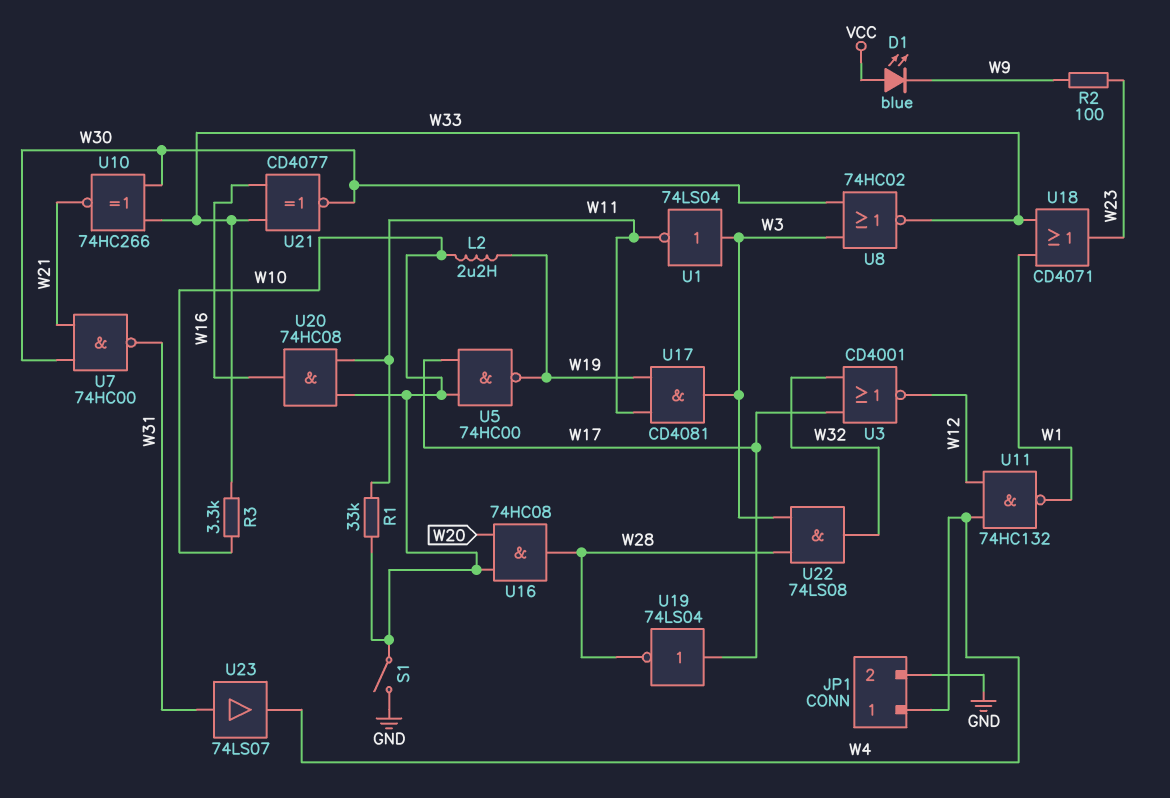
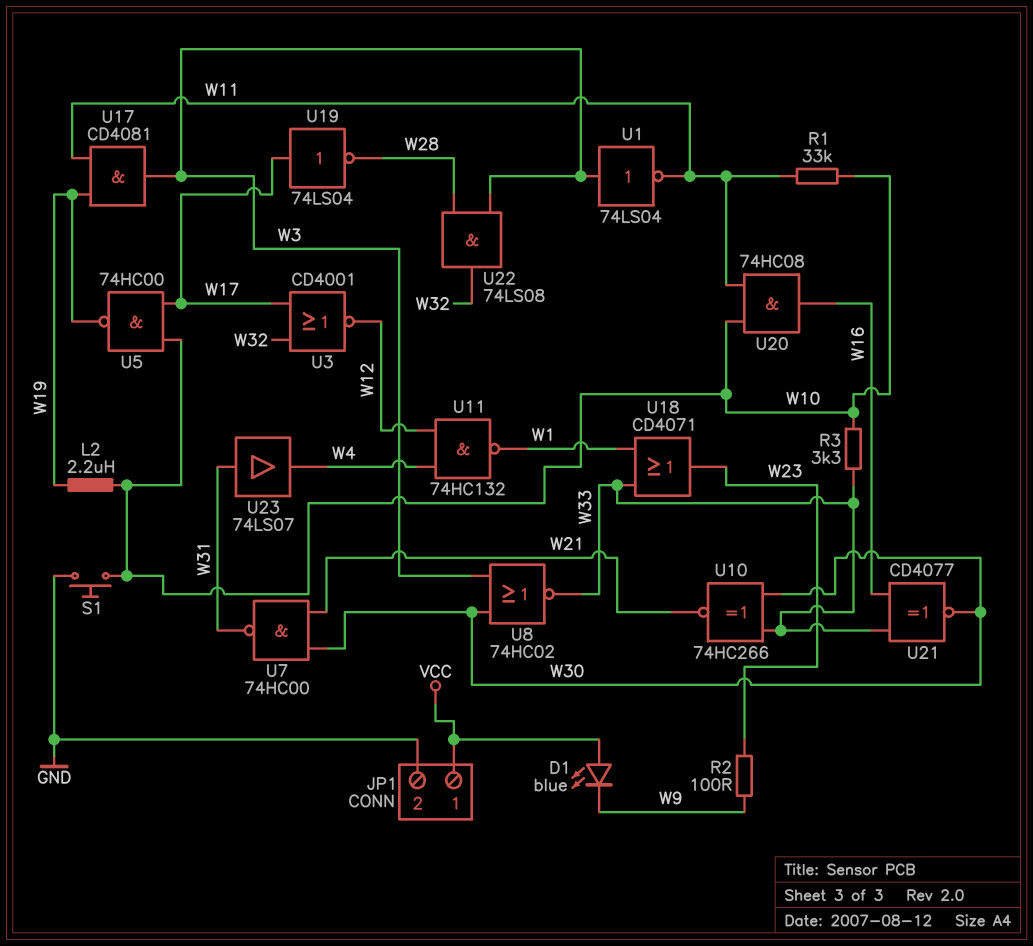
JP1 pin 1: W4 -> VCC
S1: switch (GND, W10) -> button (GND, W10)
U16: AND 74HC08 (in W10, in W20, out W28) -> none

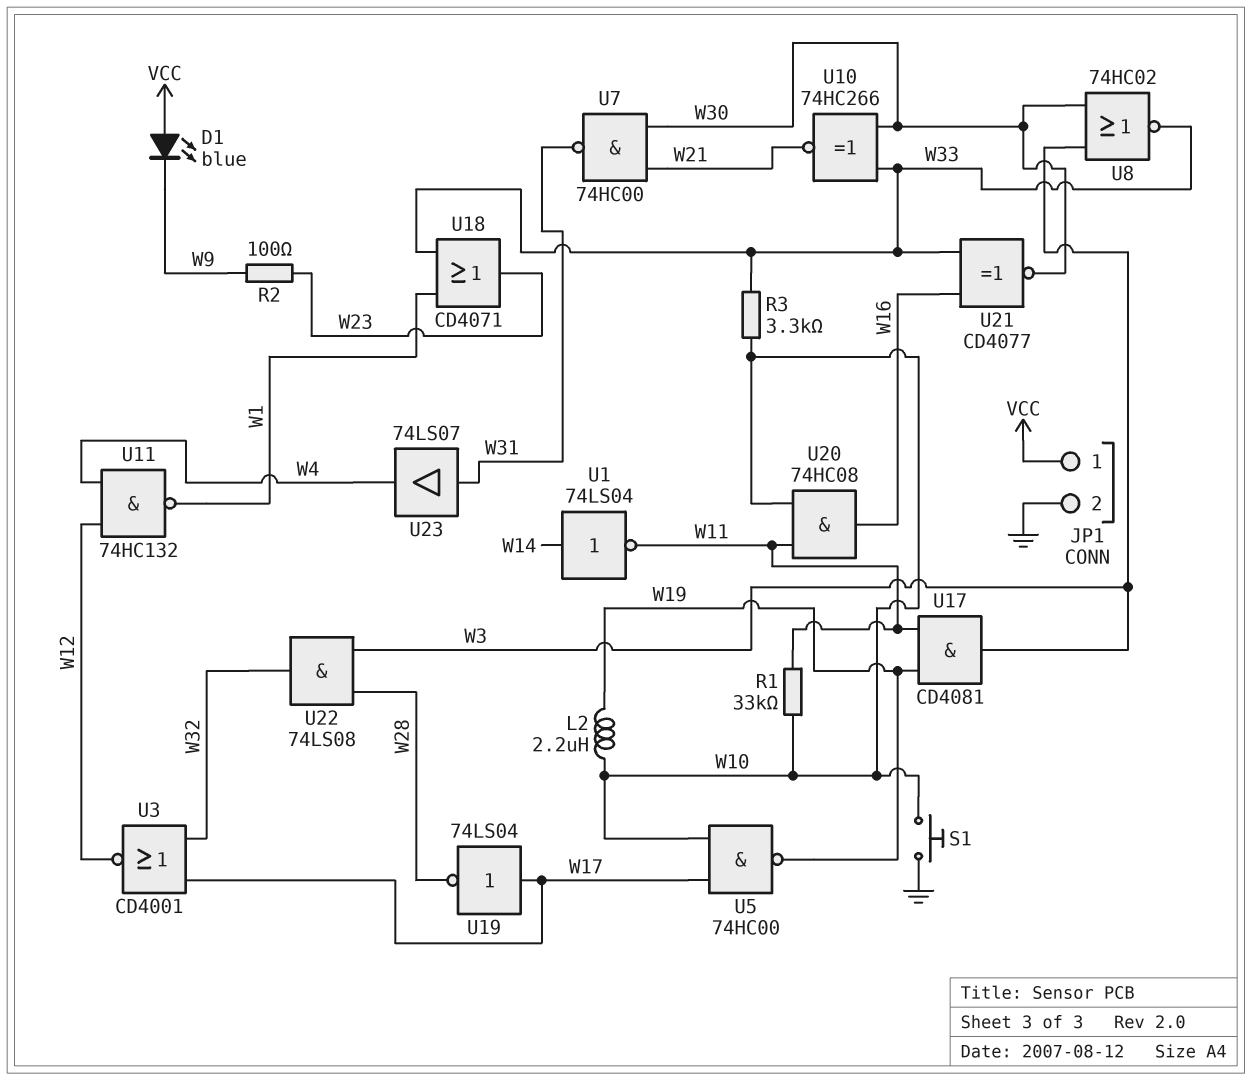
U1: NOT 74LS04 (in W3, out W11) -> NOT 74LS04 (in W14, out W11)

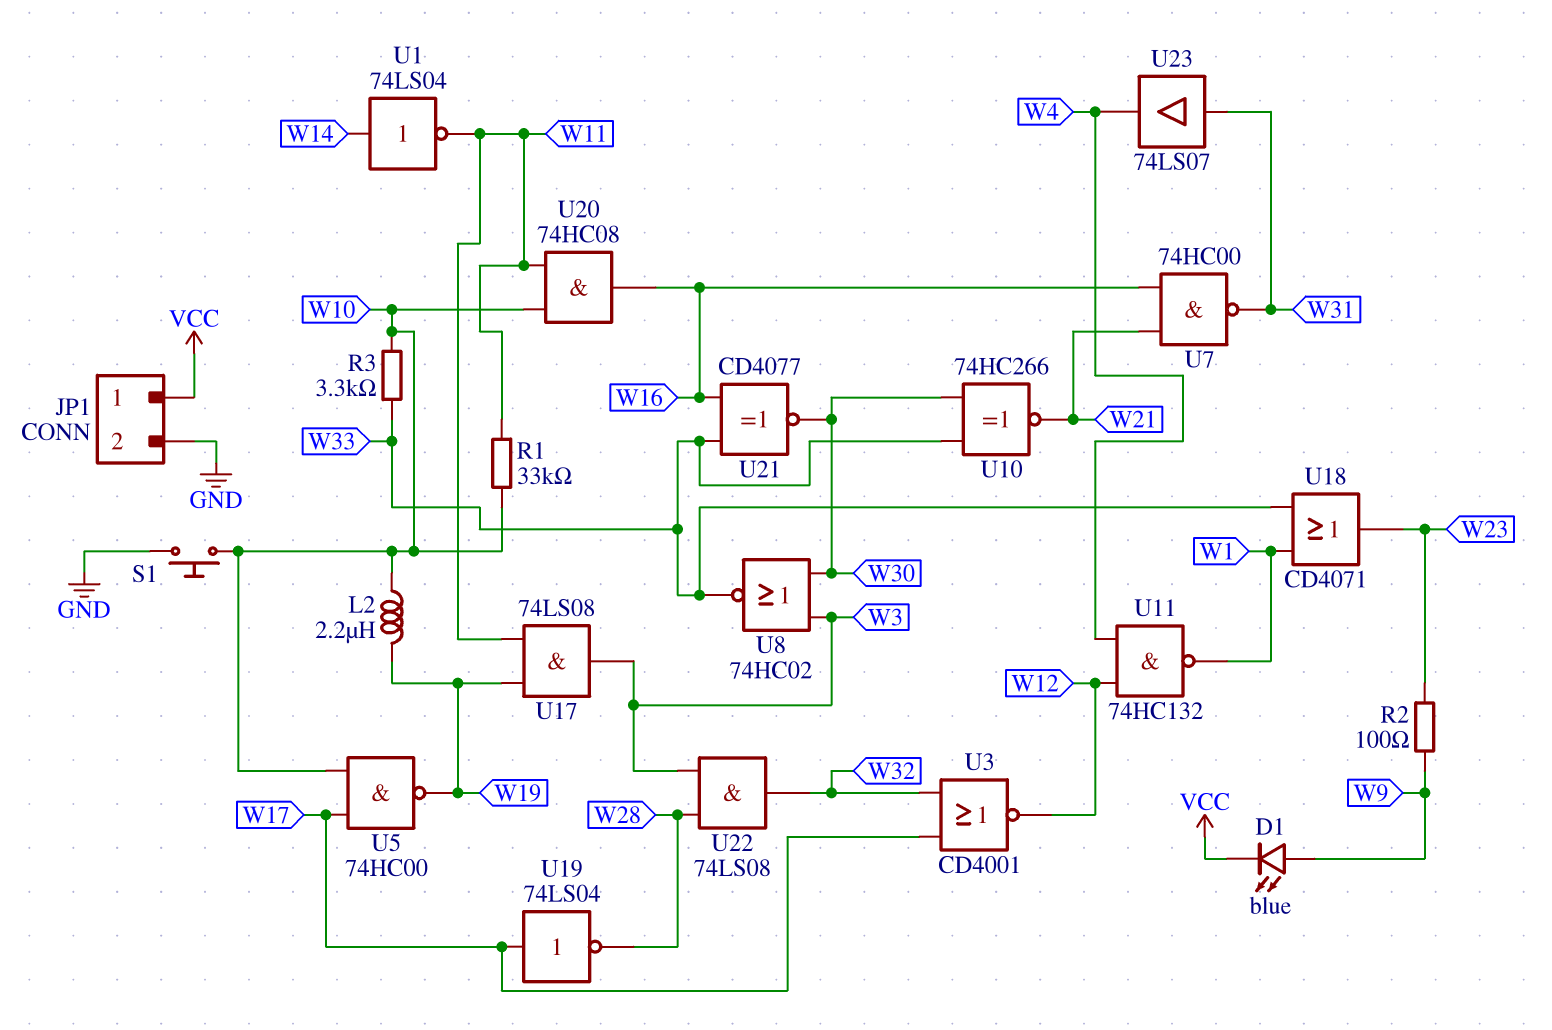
D1: LED blue (A VCC, K W9) -> LED blue (A W9, K VCC)
U7: NAND 74HC00 (in W21, in W30, out W31) -> NAND 74HC00 (in W16, in W21, out W31)
U17: AND CD4081 (in W11, in W19, out W3) -> AND 74LS08 (in W11, in W19, out W3)

